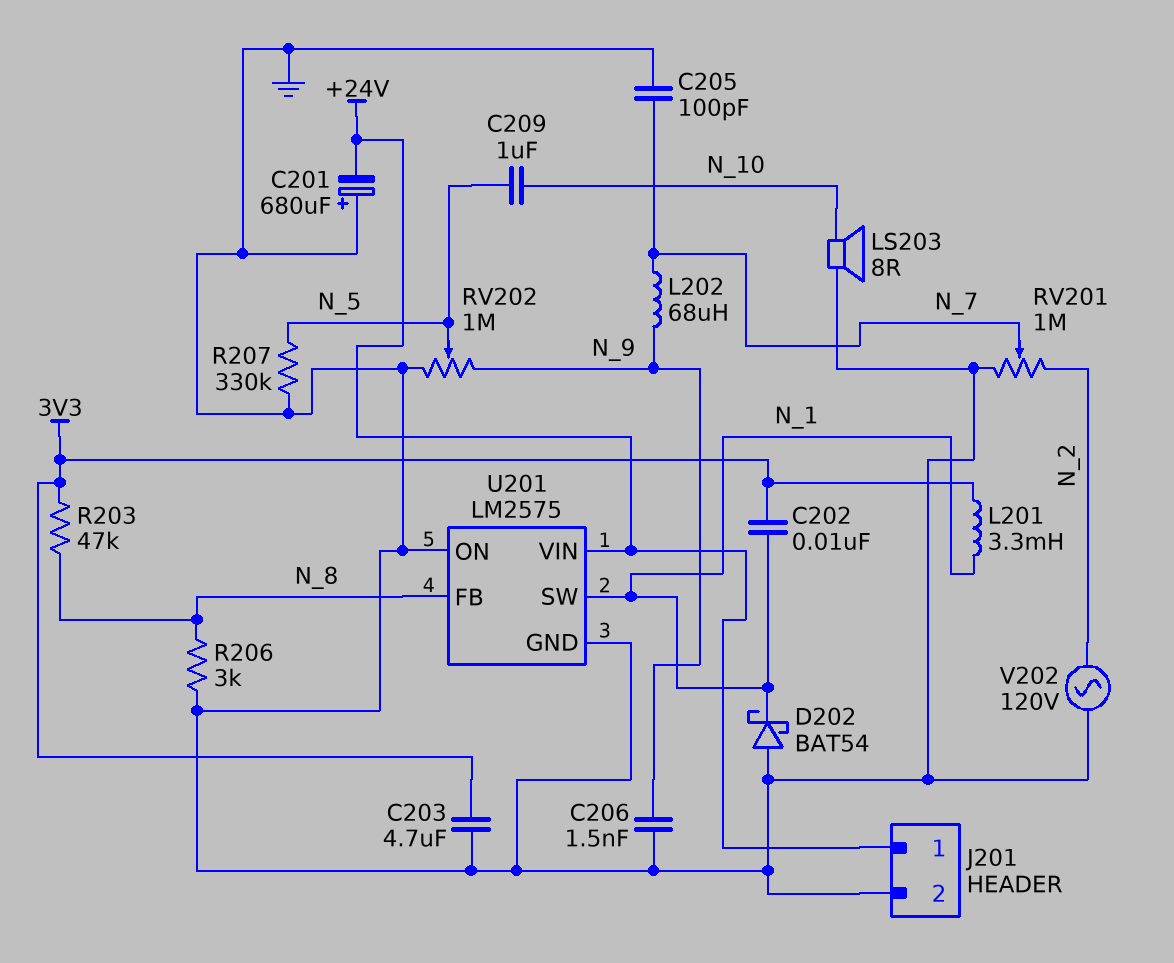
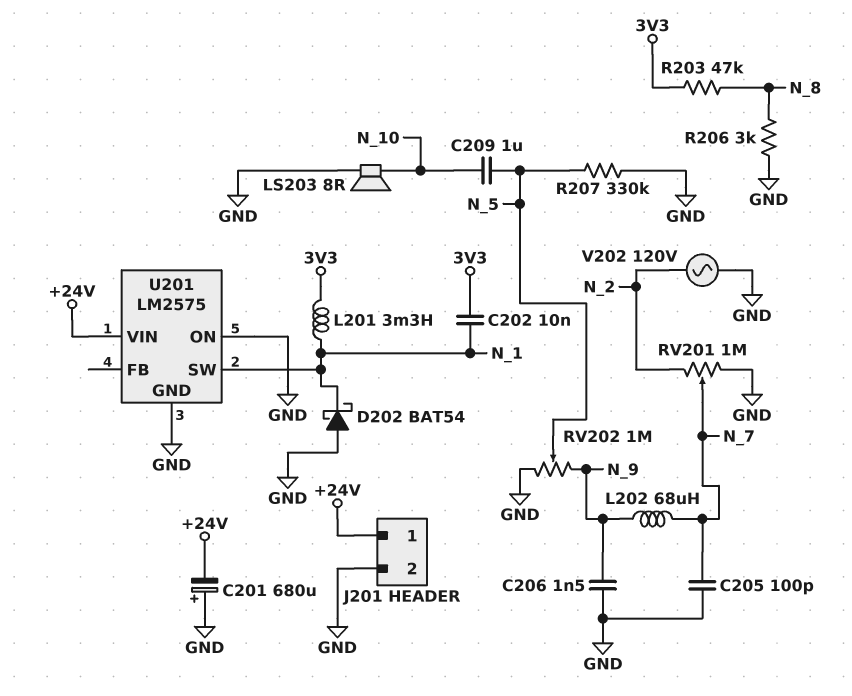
C203: 4.7uF (3V3, GND) -> none
U201 pin FB: N_8 -> none

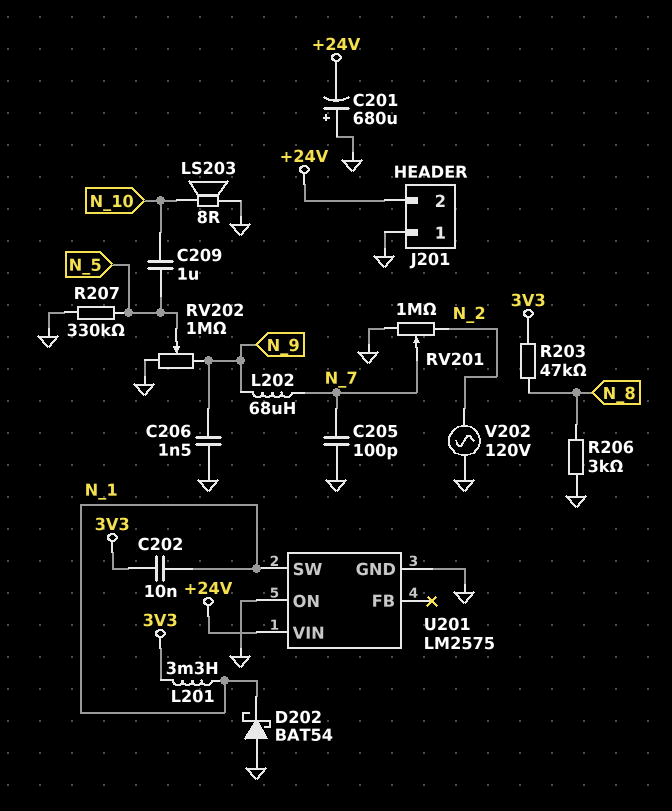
J201 pin 1: +24V -> GND
J201 pin 2: GND -> +24V

